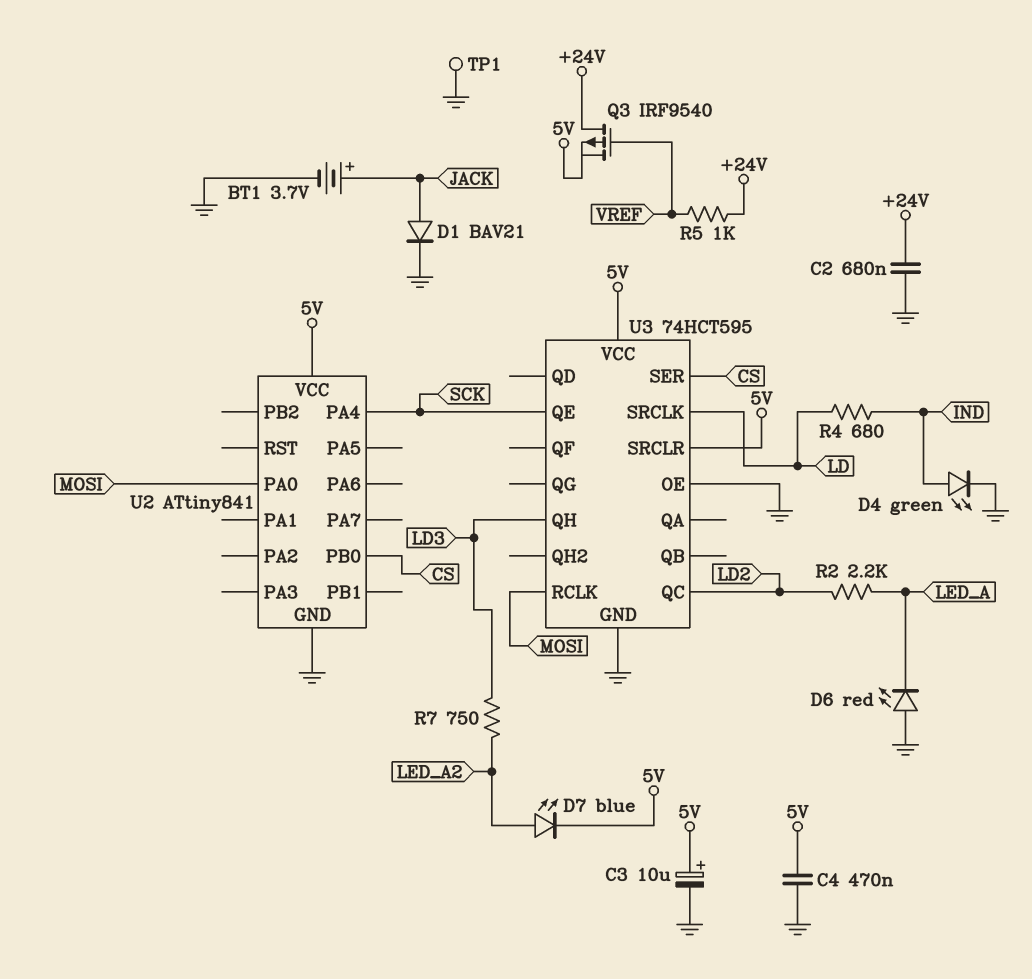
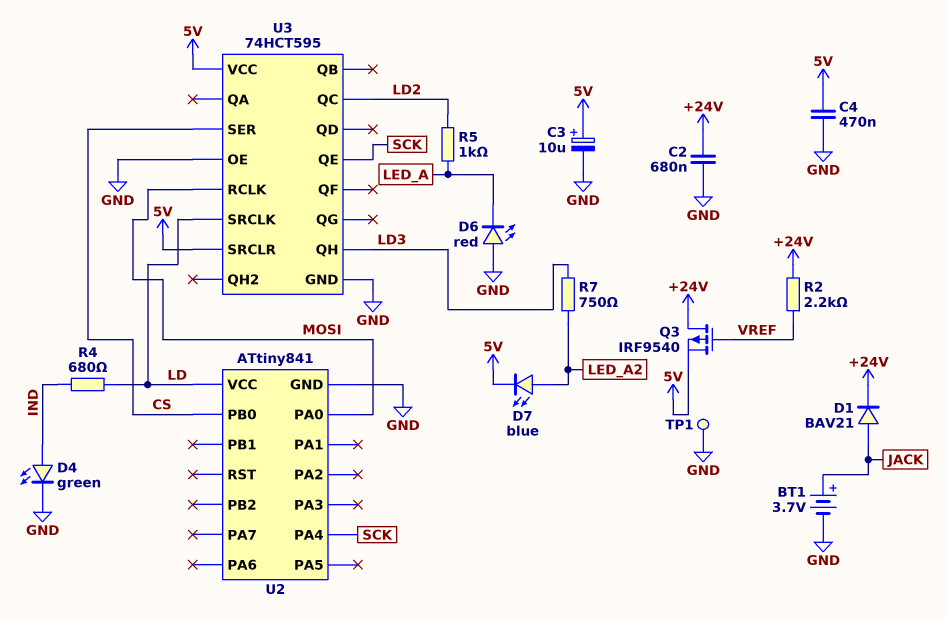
D1: diode BAV21 (A JACK, K GND) -> diode BAV21 (A JACK, K +24V)
R2: 2.2k (LD2, LED_A) -> 2.2k (+24V, VREF)
R5: 1k (+24V, VREF) -> 1k (LD2, LED_A)
U2 pin VCC: 5V -> LD

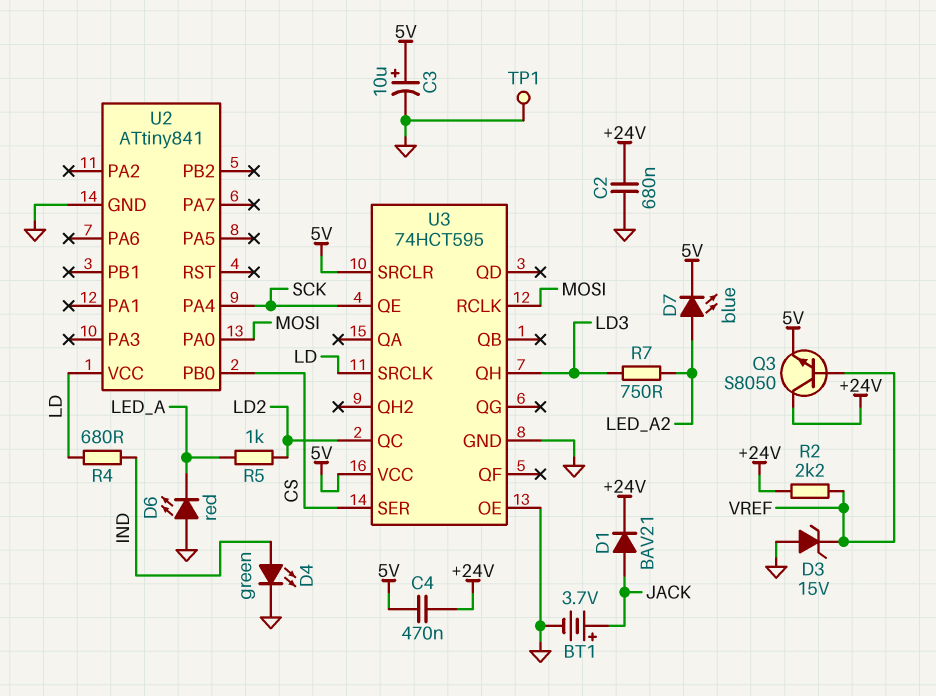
C4: 470nF (5V, GND) -> 470nF (+24V, 5V)
D3: none -> zener 15V (A GND, K VREF)
Q3: PMOS IRF9540 (G VREF, D +24V, S 5V) -> NPN S8050 (B VREF, C +24V, E 5V)

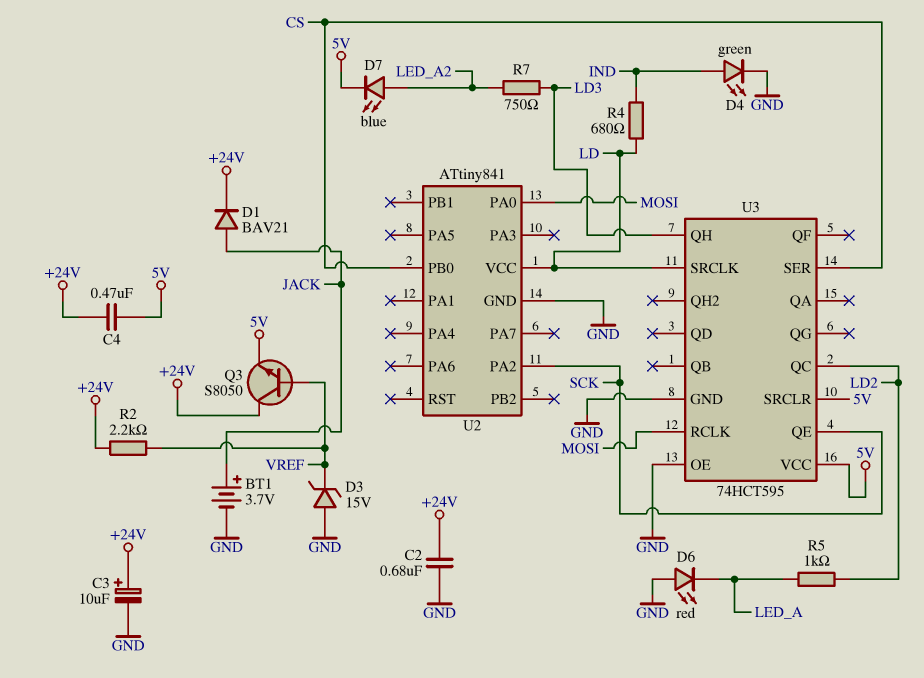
C3: 10uF (plus 5V, minus GND) -> 10uF (plus +24V, minus GND)
TP1: test point (GND) -> none
U2 pin PA2: none -> SCK
U2 pin PA4: SCK -> none

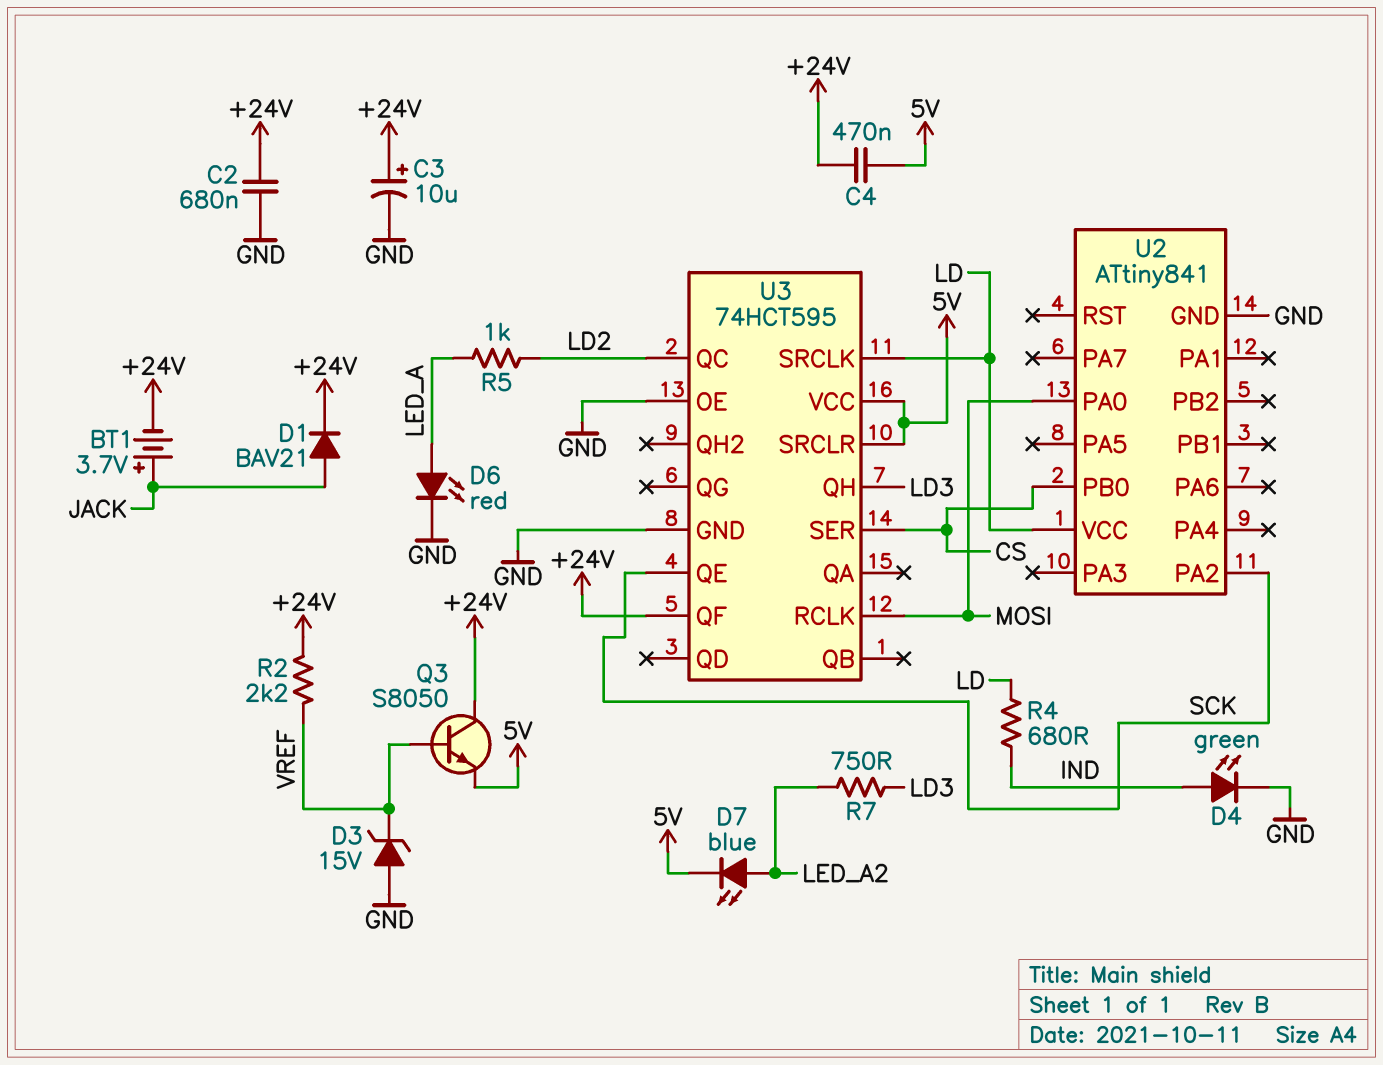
BT1: 3.7V (plus JACK, minus GND) -> 3.7V (plus JACK, minus +24V)
D6: LED red (A GND, K LED_A) -> LED red (A LED_A, K GND)
U3 pin QF: none -> +24V

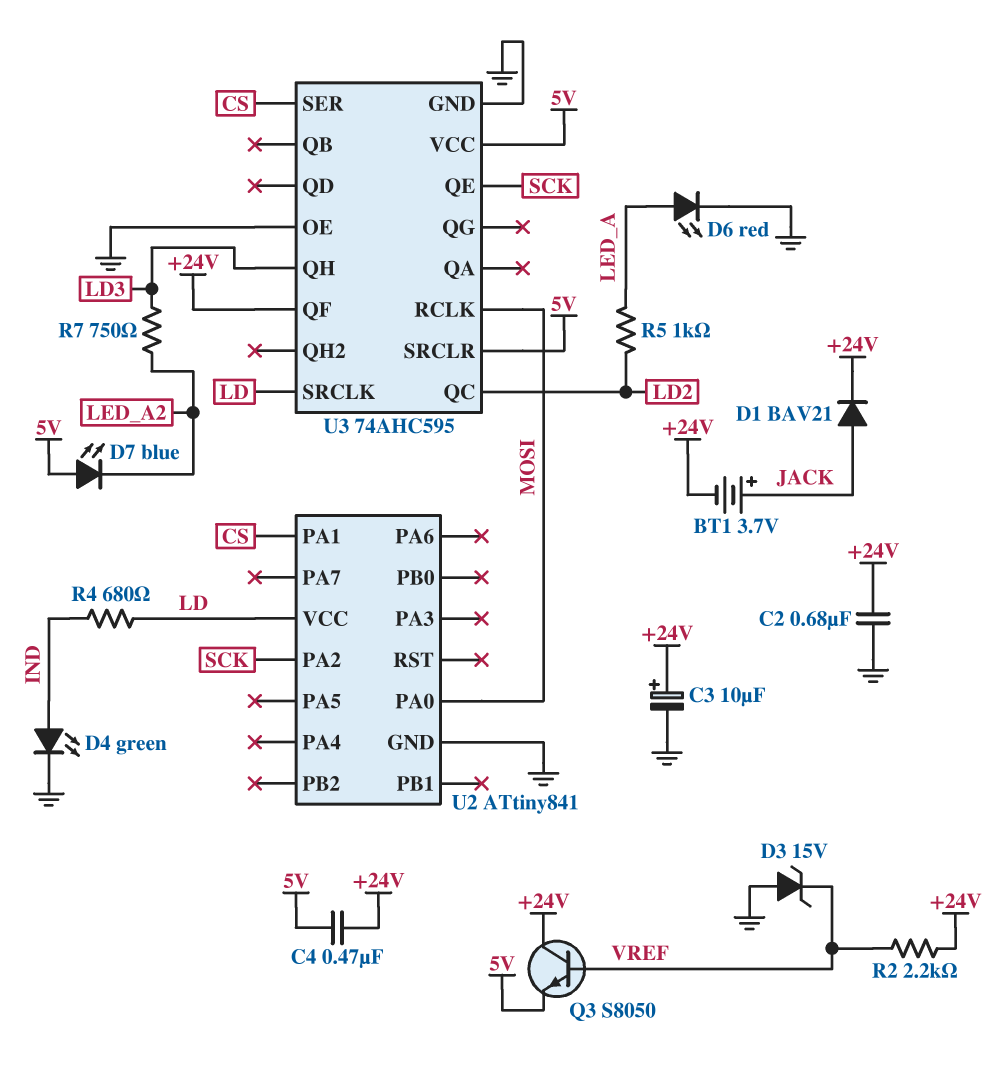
D7: LED blue (A LED_A2, K 5V) -> LED blue (A 5V, K LED_A2)
U2 pin PA1: none -> CS
U2 pin PB0: CS -> none
U3: 74HCT595 -> 74AHC595

